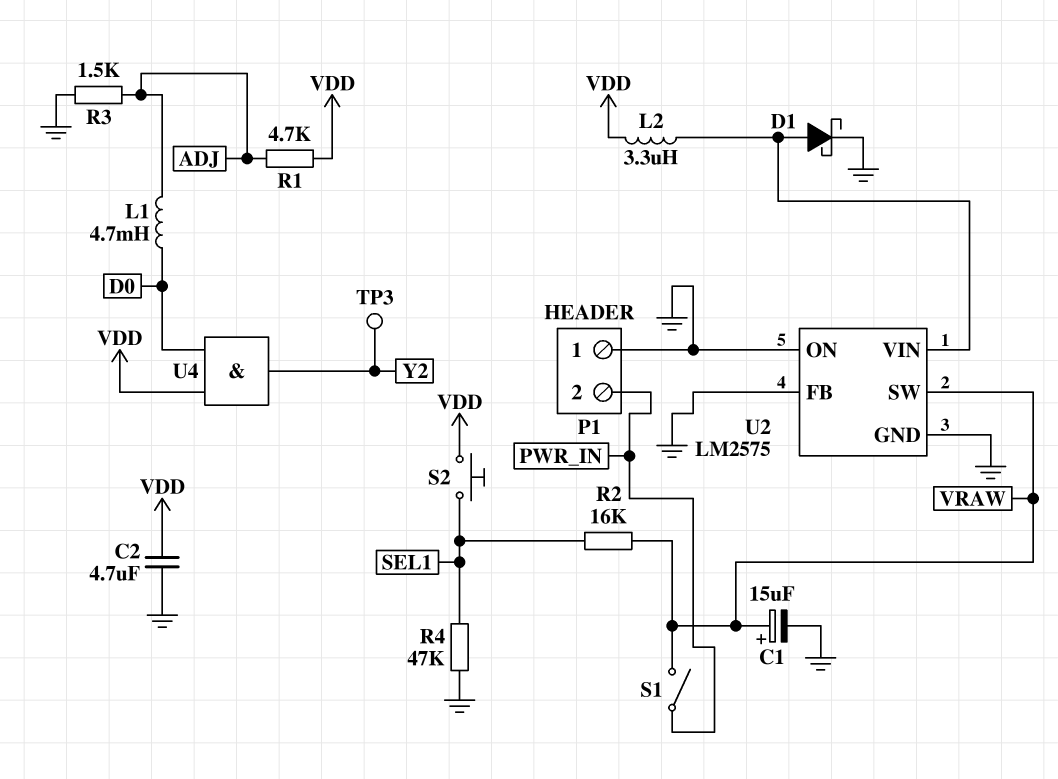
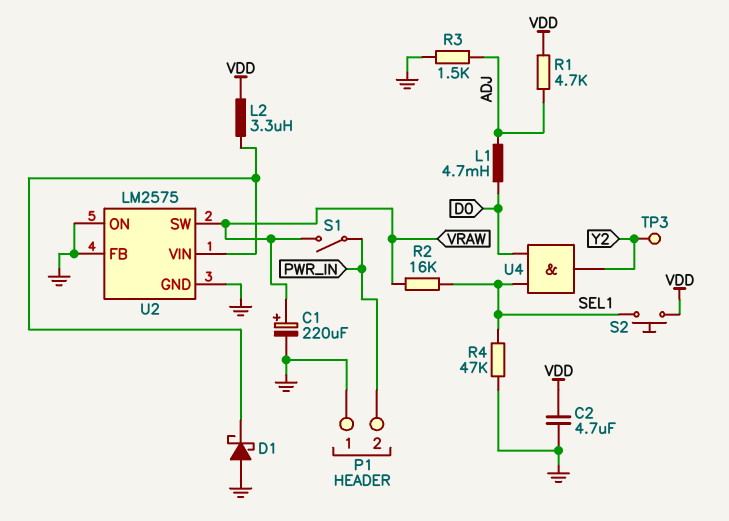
C1: 15uF (plus VRAW, minus GND) -> 220uF (plus VRAW, minus GND)
D1: schottky (A U2/VIN, K GND) -> schottky (A GND, K U2/VIN)
U4: AND (in D0, in VDD, out Y2) -> AND (in D0, in SEL1, out Y2)

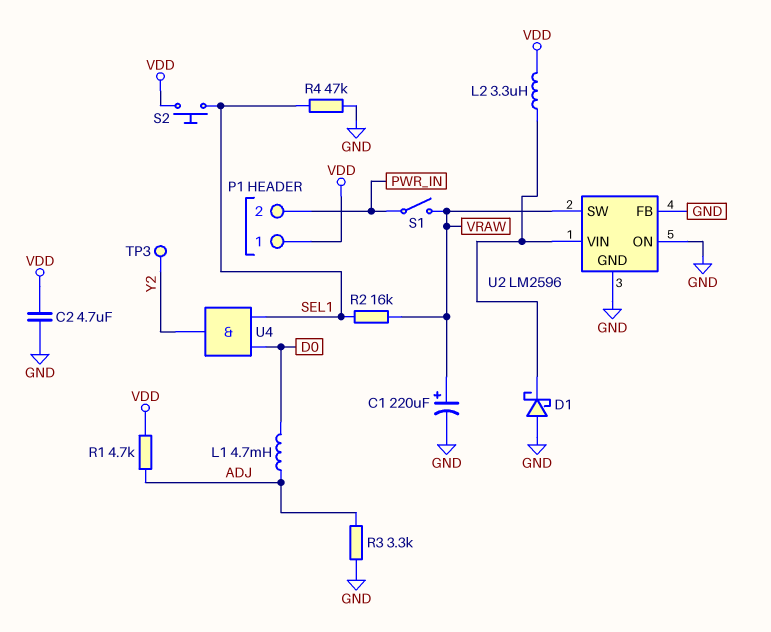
P1 pin 1: GND -> VDD
R3: 1.5k (ADJ, GND) -> 3.3k (ADJ, GND)
U2: LM2575 -> LM2596

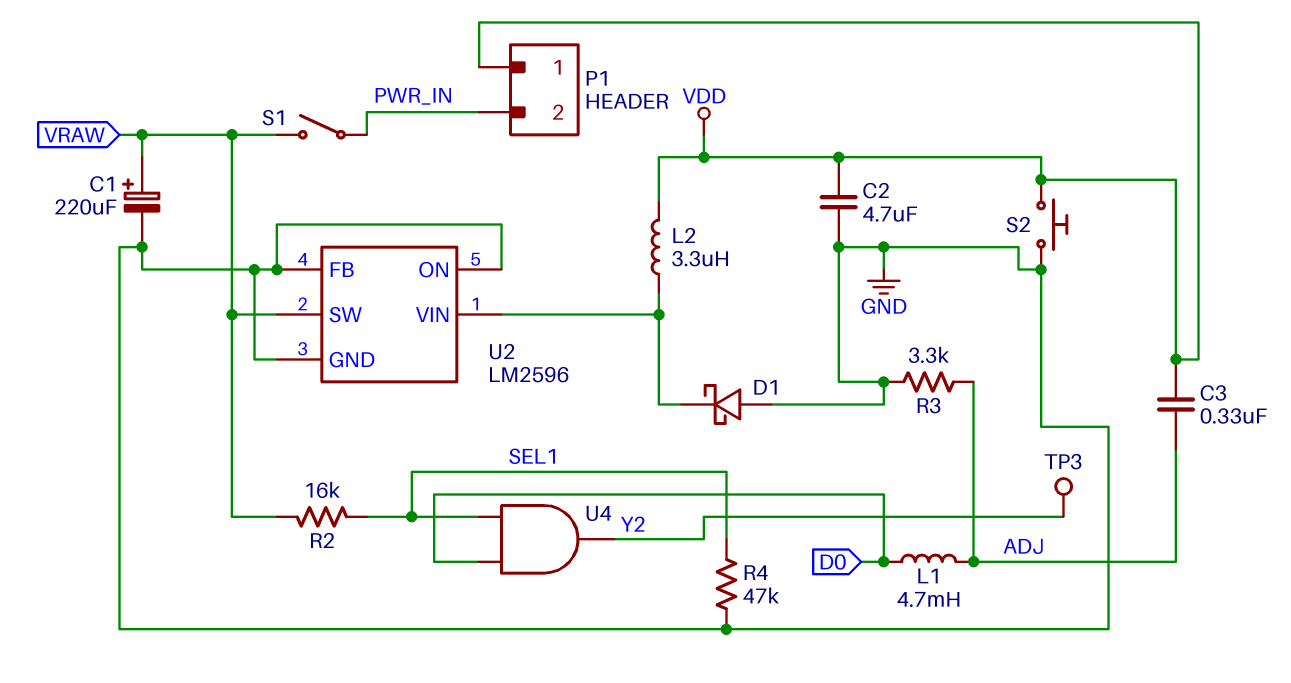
C3: none -> 330nF (ADJ, VDD)
R1: 4.7k (ADJ, VDD) -> none
S2: button (SEL1, VDD) -> button (GND, VDD)

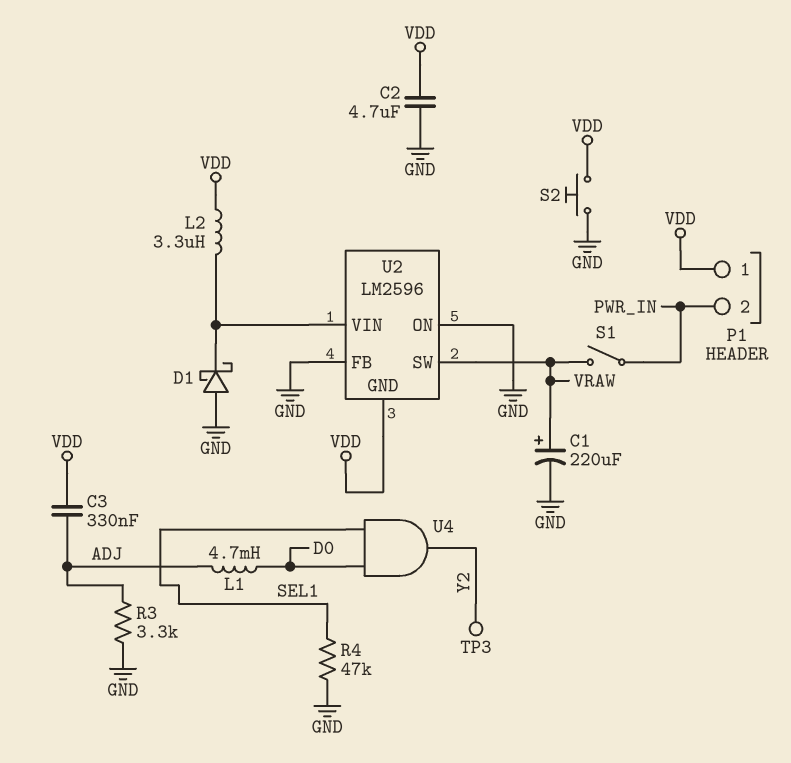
R2: 16k (SEL1, VRAW) -> none
U2 pin GND: GND -> VDD

